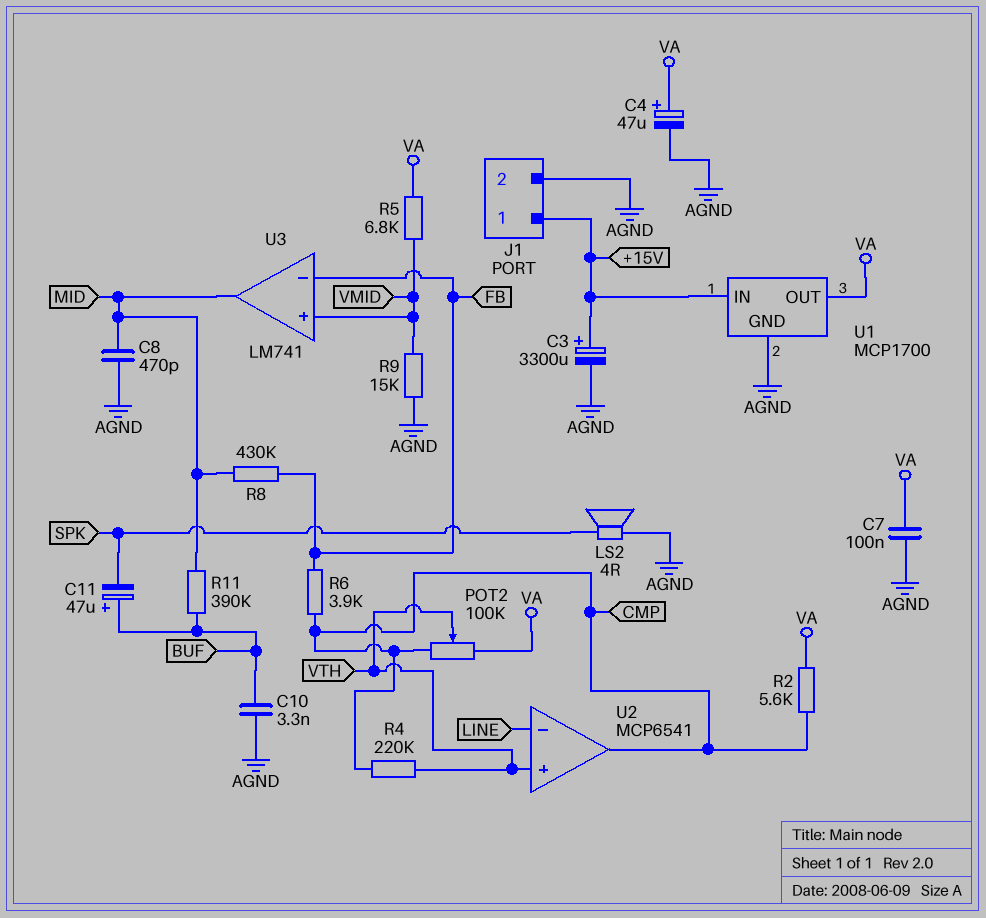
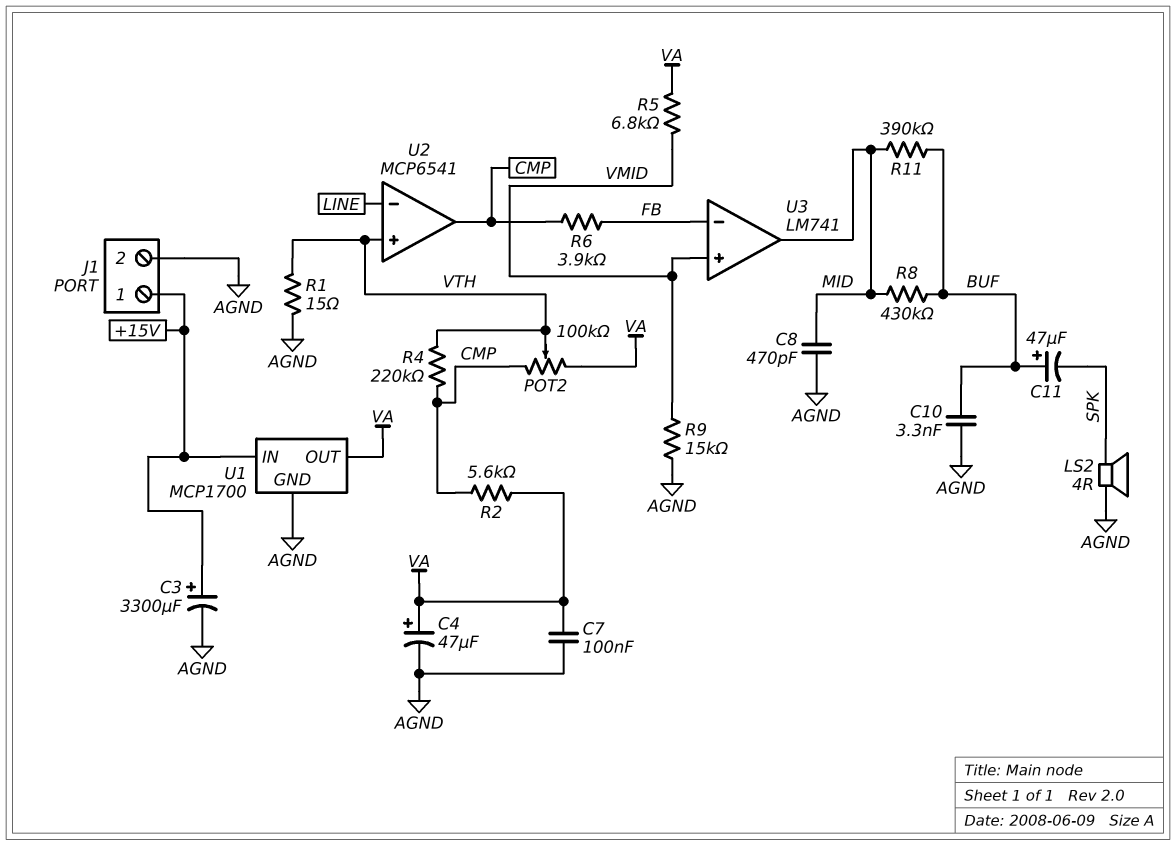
R1: none -> 15 (AGND, VTH)
R8: 430k (FB, MID) -> 430k (BUF, MID)

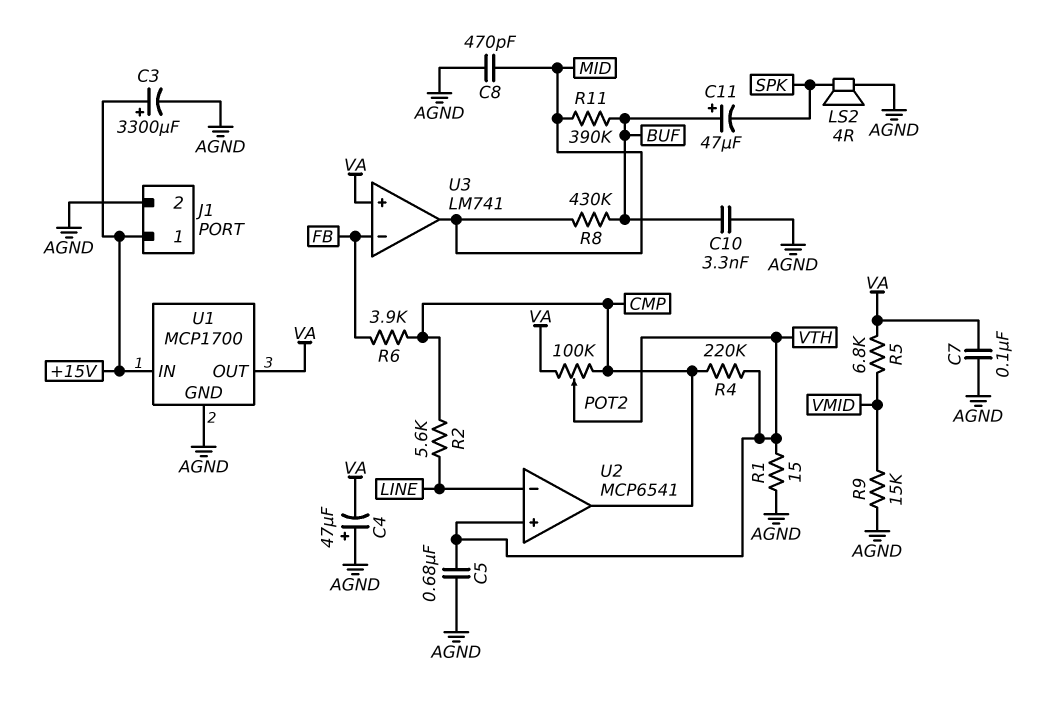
C4: 47uF (plus VA, minus AGND) -> 47uF (plus AGND, minus VA)
C5: none -> 680nF (AGND, VTH)
R2: 5.6k (CMP, VA) -> 5.6k (CMP, LINE)
U3 pin in+: VMID -> VA

